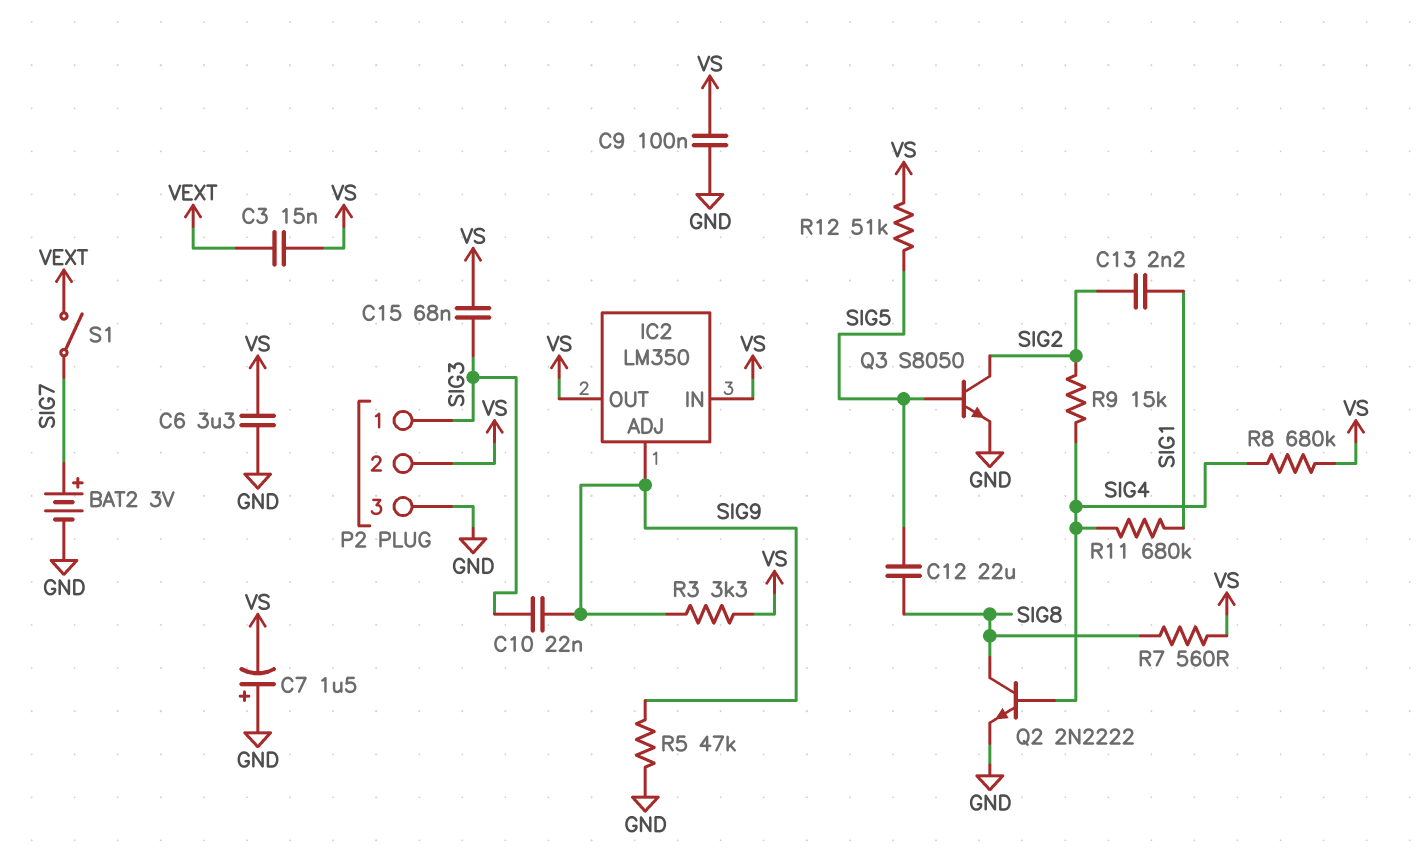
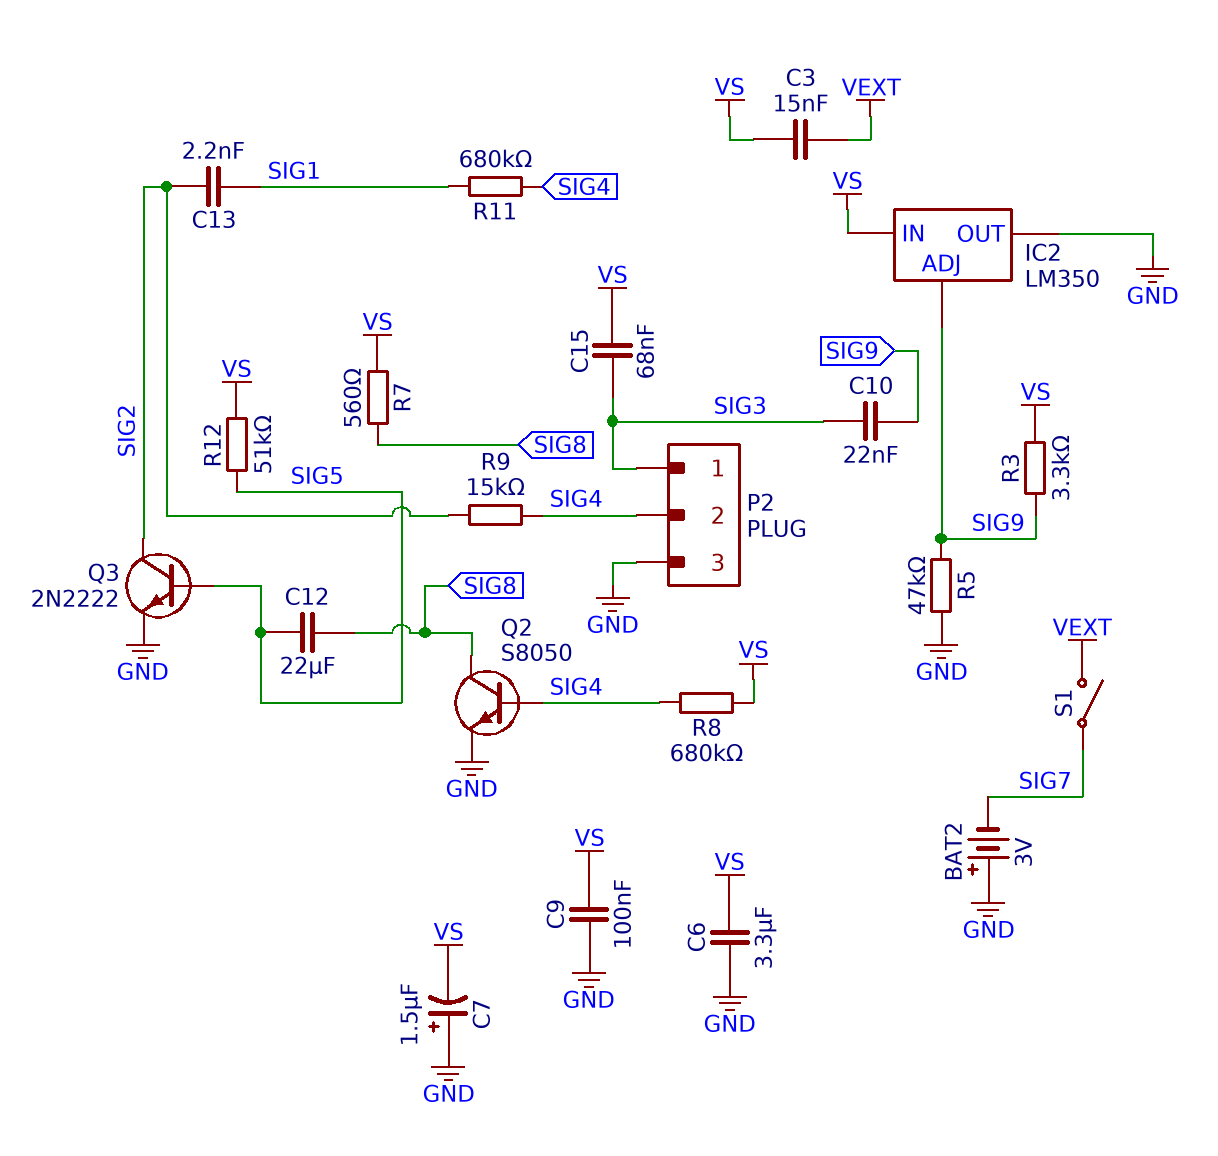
BAT2: 3V (plus SIG7, minus GND) -> 3V (plus GND, minus SIG7)
IC2 pin OUT: VS -> GND
P2 pin 2: VS -> SIG4
Q2: NPN 2N2222 (B SIG4, C SIG8, E GND) -> NPN S8050 (B SIG4, C SIG8, E GND)
Q3: NPN S8050 (B SIG5, C SIG2, E GND) -> NPN 2N2222 (B SIG5, C SIG2, E GND)

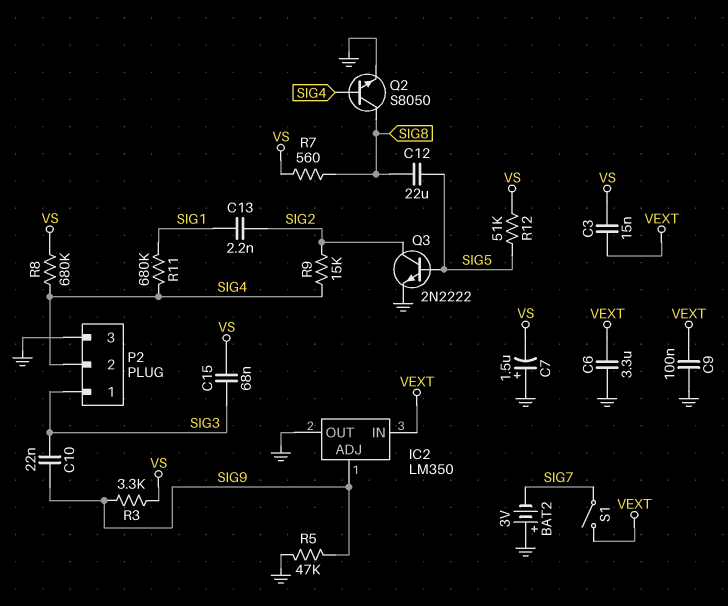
C6: 3.3uF (GND, VS) -> 3.3uF (GND, VEXT)
C9: 100nF (GND, VS) -> 100nF (GND, VEXT)
IC2 pin IN: VS -> VEXT

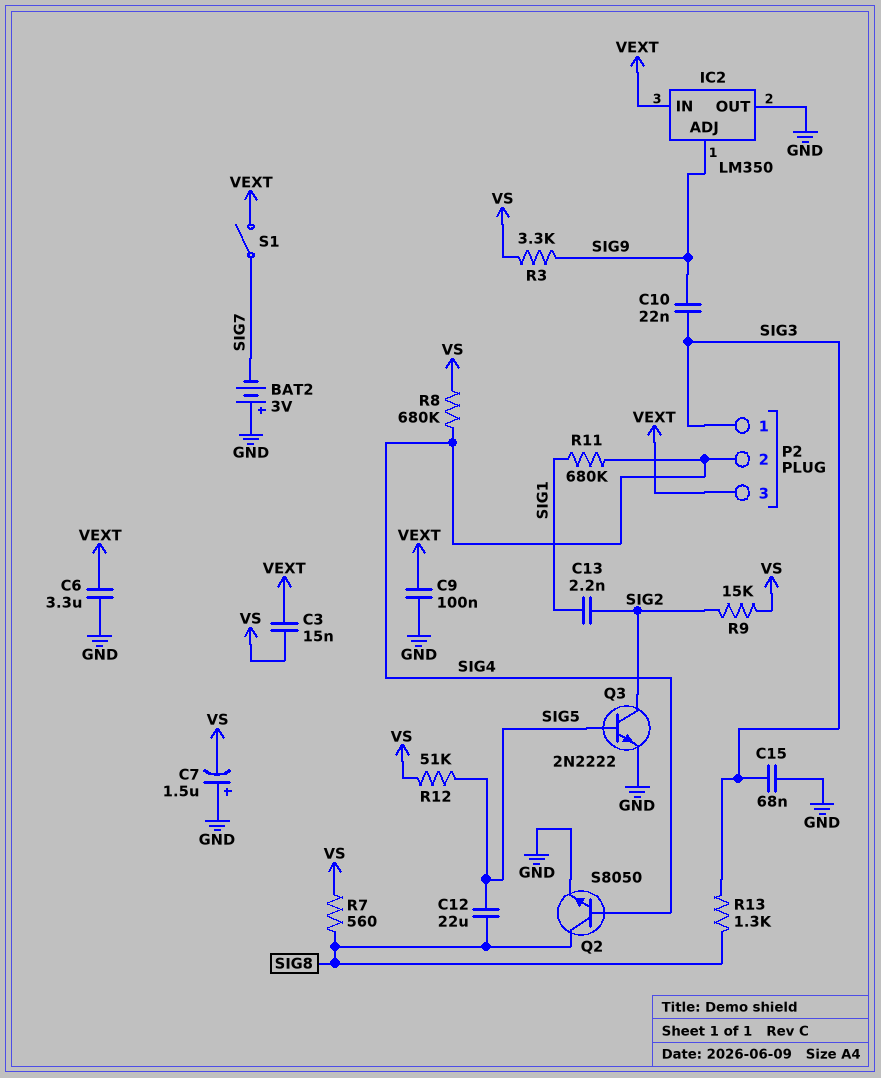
C15: 68nF (SIG3, VS) -> 68nF (GND, SIG3)
P2 pin 3: GND -> VEXT
R5: 47k (GND, SIG9) -> none
R9: 15k (SIG2, SIG4) -> 15k (SIG2, VS)
R13: none -> 1.3k (SIG3, SIG8)

